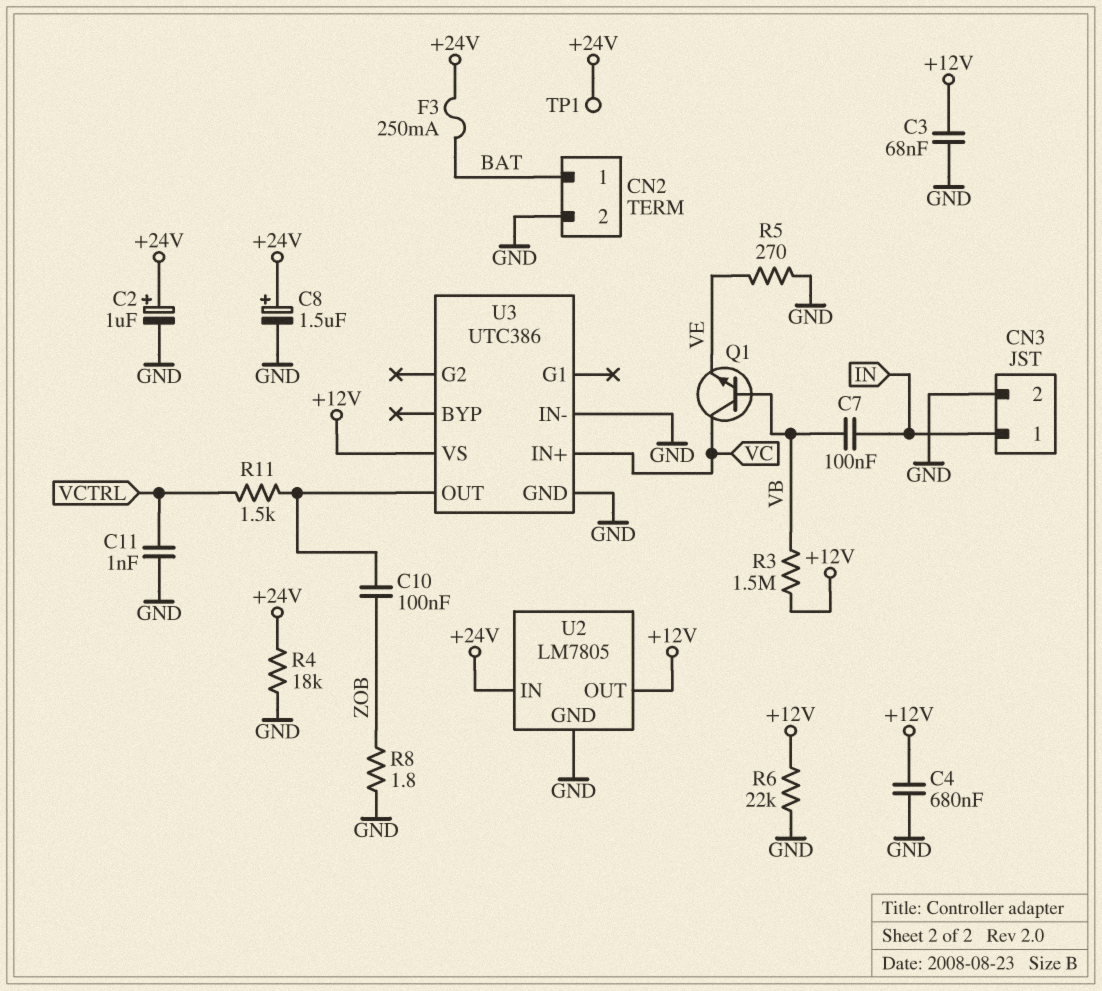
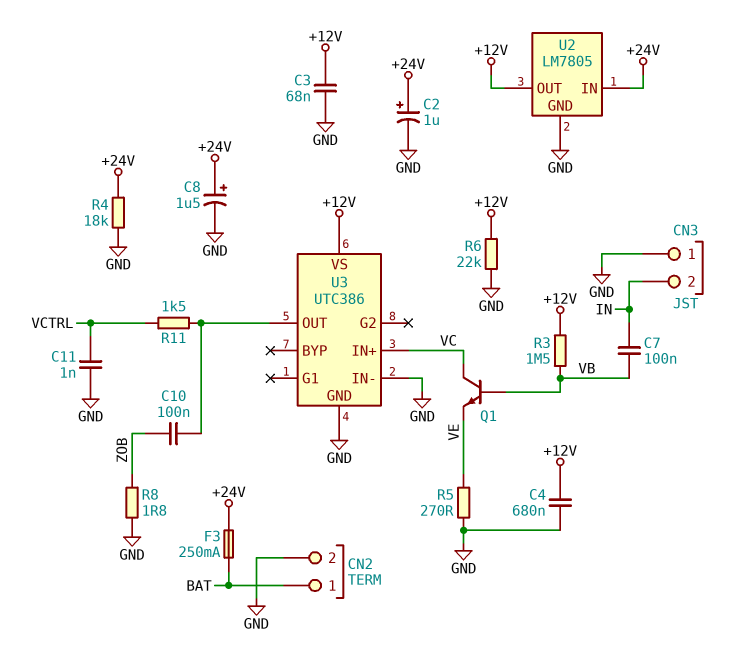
CN3 pin 1: IN -> GND
CN3 pin 2: GND -> IN
TP1: test point (+24V) -> none

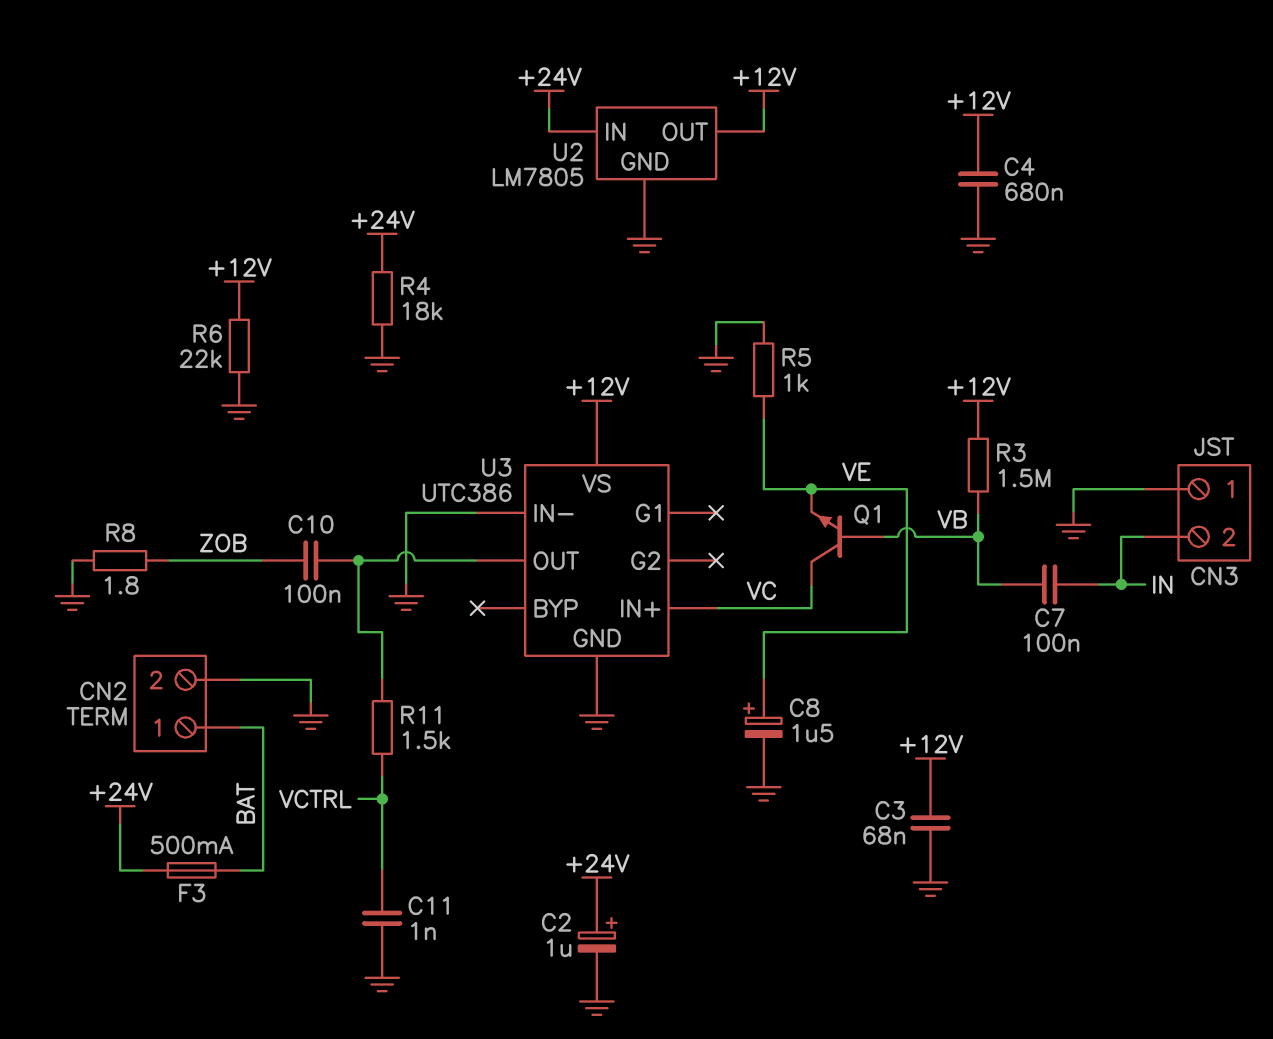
C8: 1.5uF (plus +24V, minus GND) -> 1.5uF (plus VE, minus GND)
F3: 250mA (+24V, BAT) -> 500mA (+24V, BAT)
R5: 270 (GND, VE) -> 1k (GND, VE)

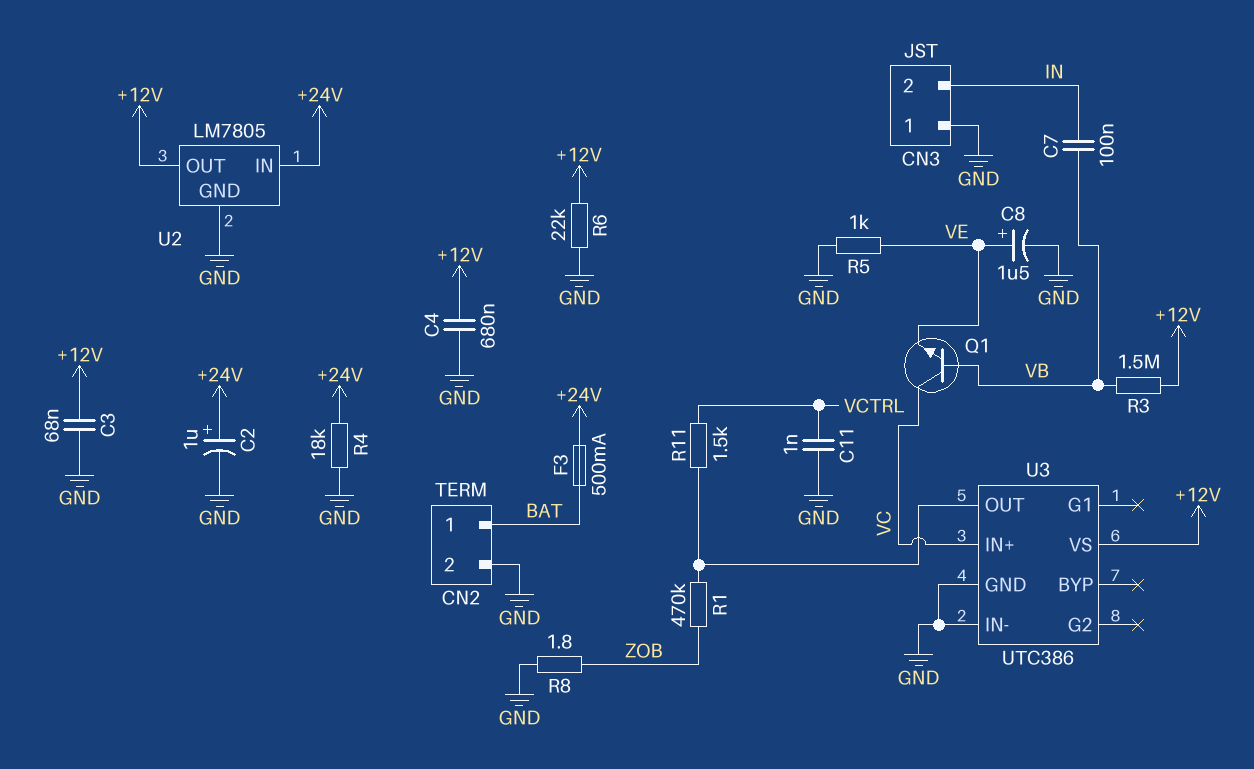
C10: 100nF (U3/OUT, ZOB) -> none
R1: none -> 470k (U3/OUT, ZOB)

